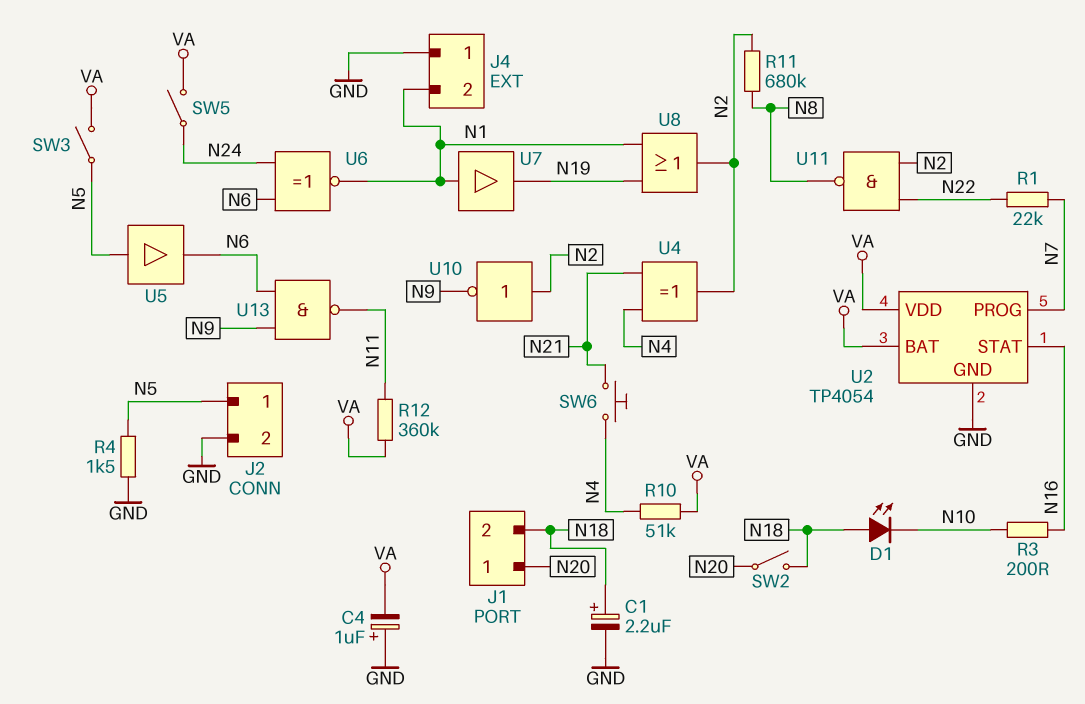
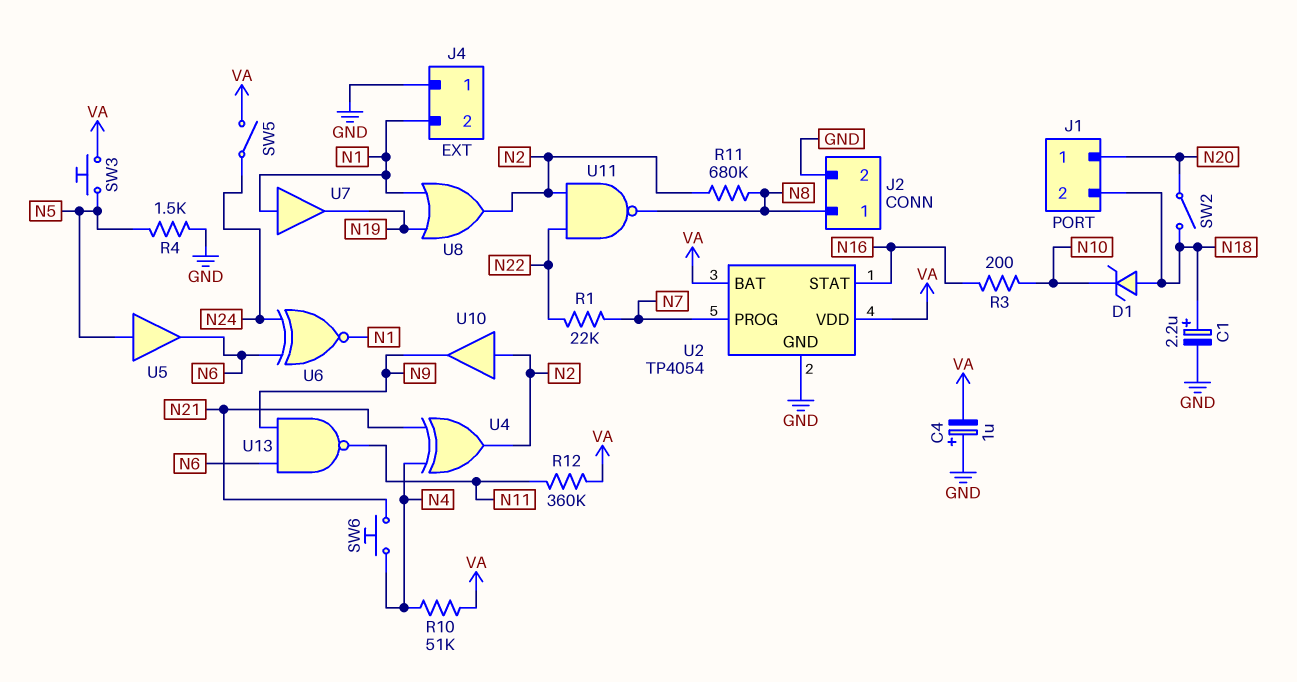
D1: LED (A N18, K N10) -> zener (A N18, K N10)
J2 pin 1: N5 -> N8
SW3: switch (N5, VA) -> button (N5, VA)
U10: NOT (in N2, out N9) -> buffer (in N2, out N9)

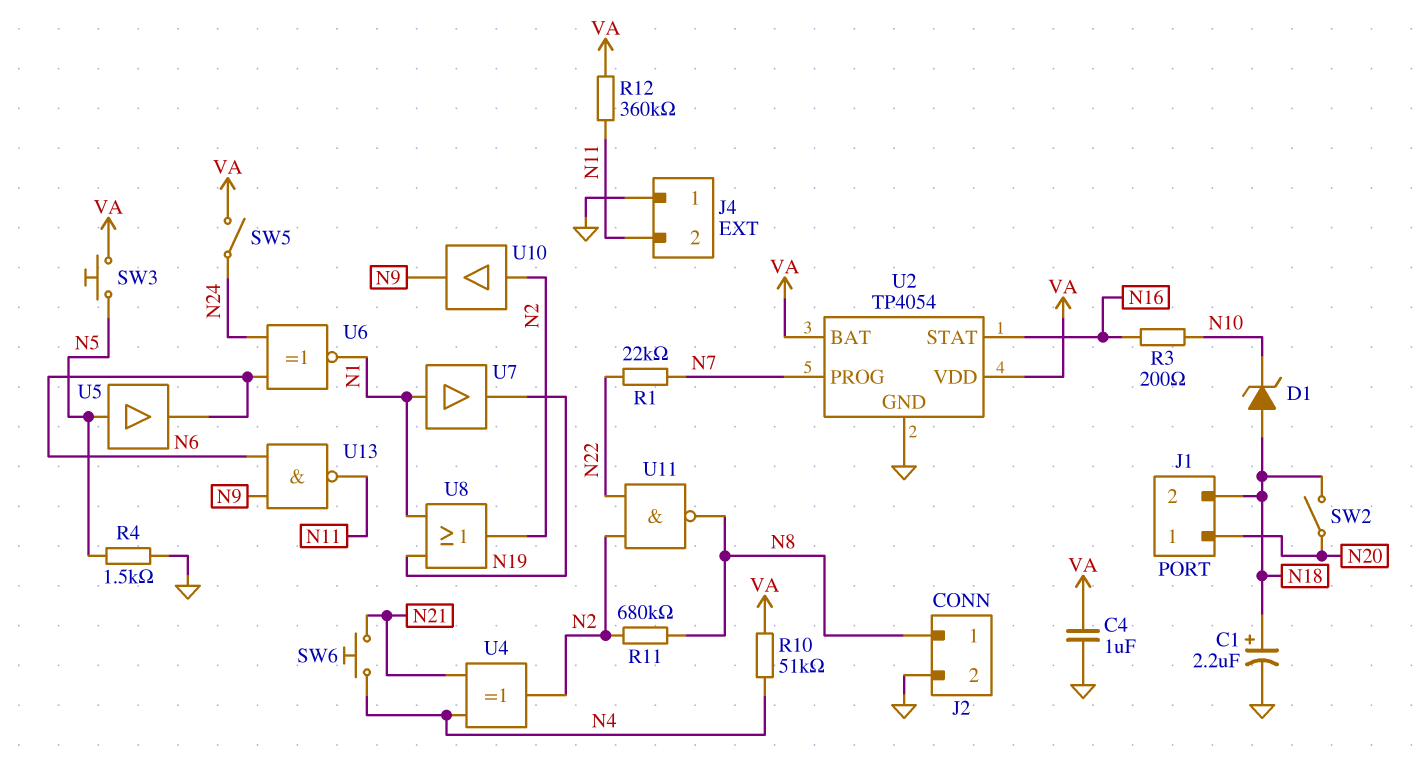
C4: 1uF (plus GND, minus VA) -> 1uF (GND, VA)
J4 pin 2: N1 -> N11

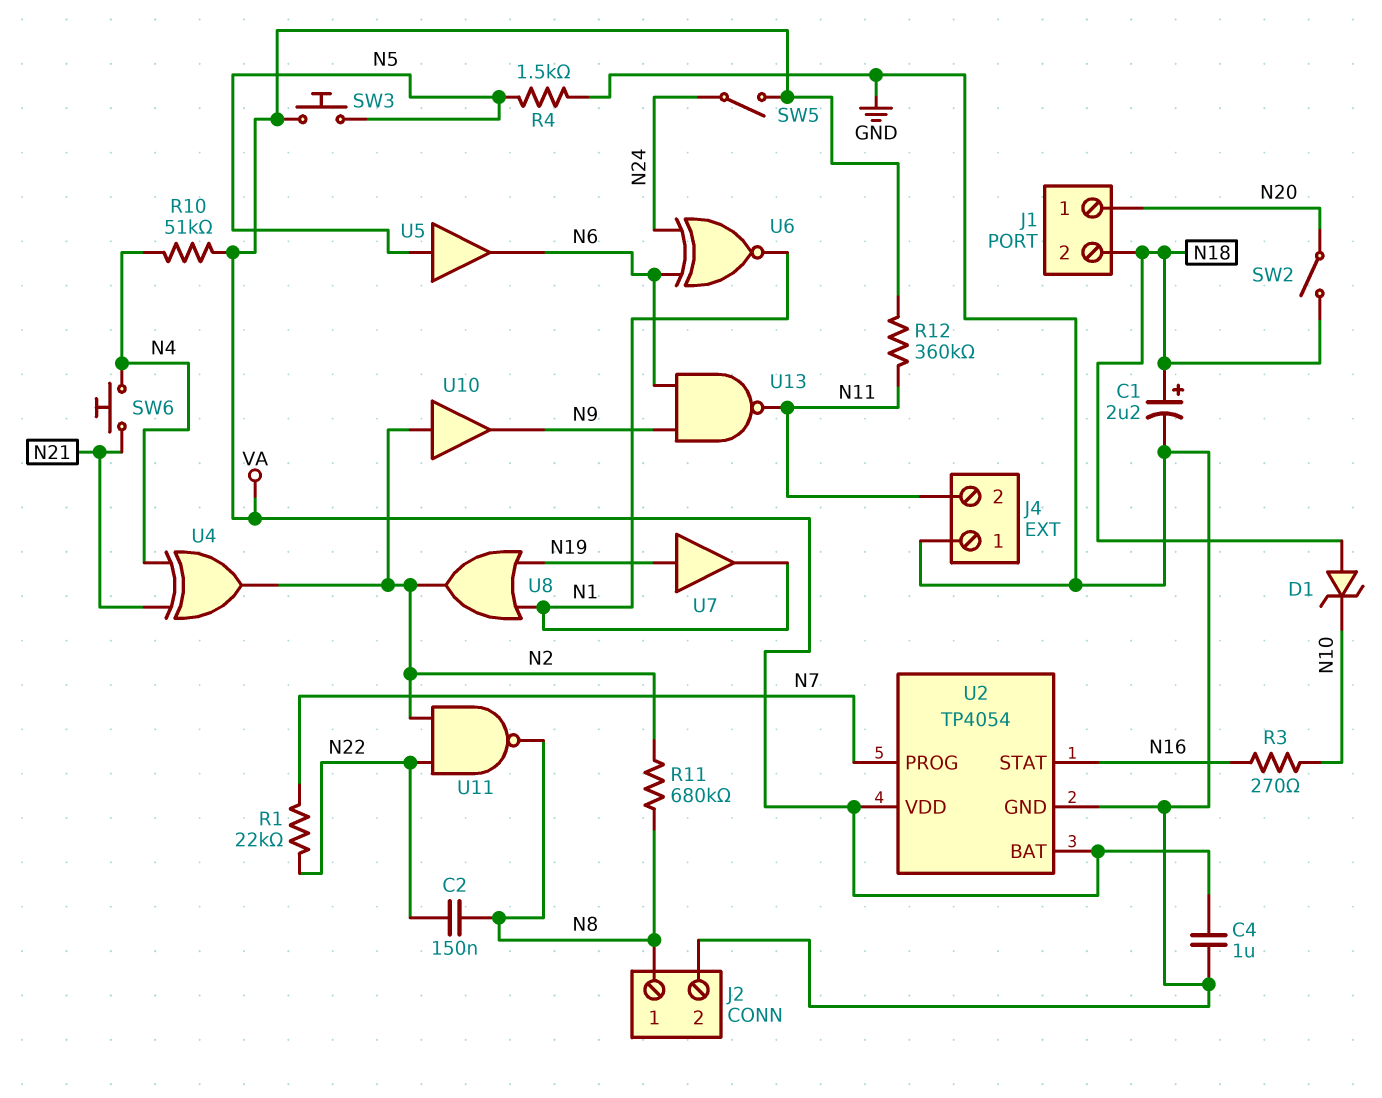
C2: none -> 150nF (N8, N22)
R3: 200 (N10, N16) -> 270 (N10, N16)
U7: buffer (in N1, out N19) -> buffer (in N19, out N1)

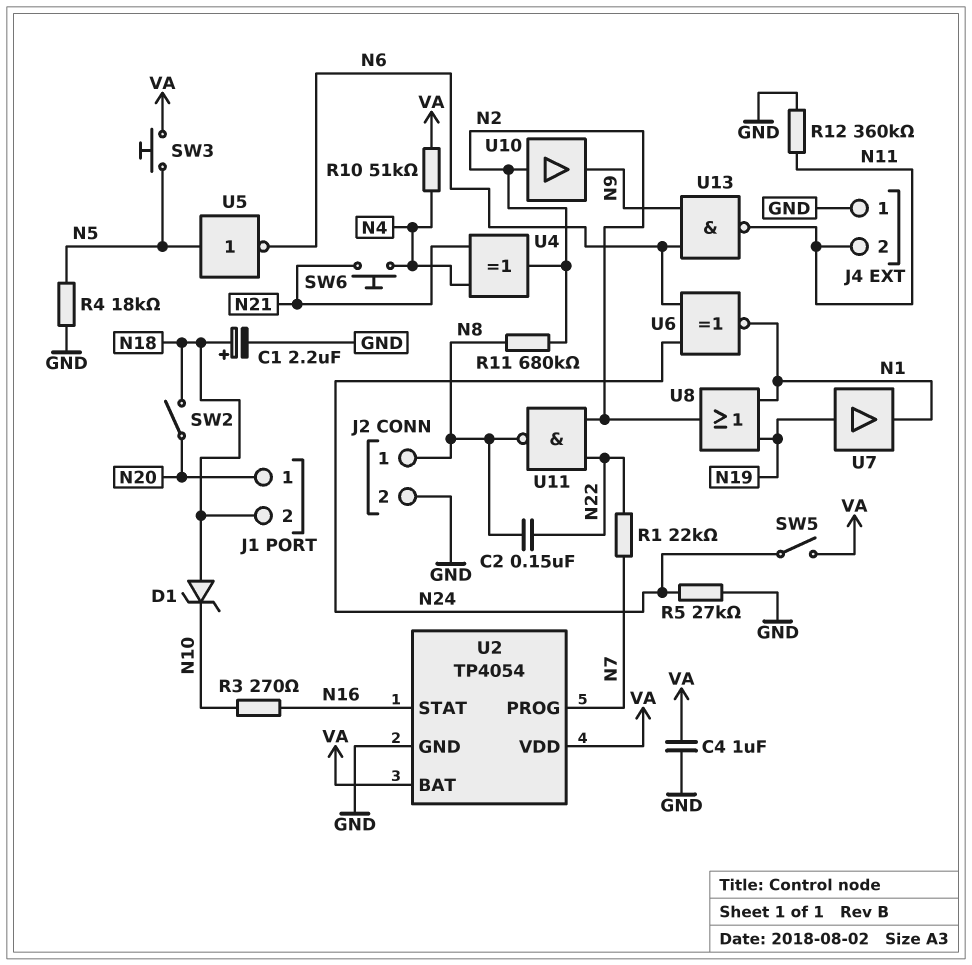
R4: 1.5k (GND, N5) -> 18k (GND, N5)
R5: none -> 27k (GND, N24)
R12: 360k (N11, VA) -> 360k (GND, N11)
U5: buffer (in N5, out N6) -> NOT (in N5, out N6)

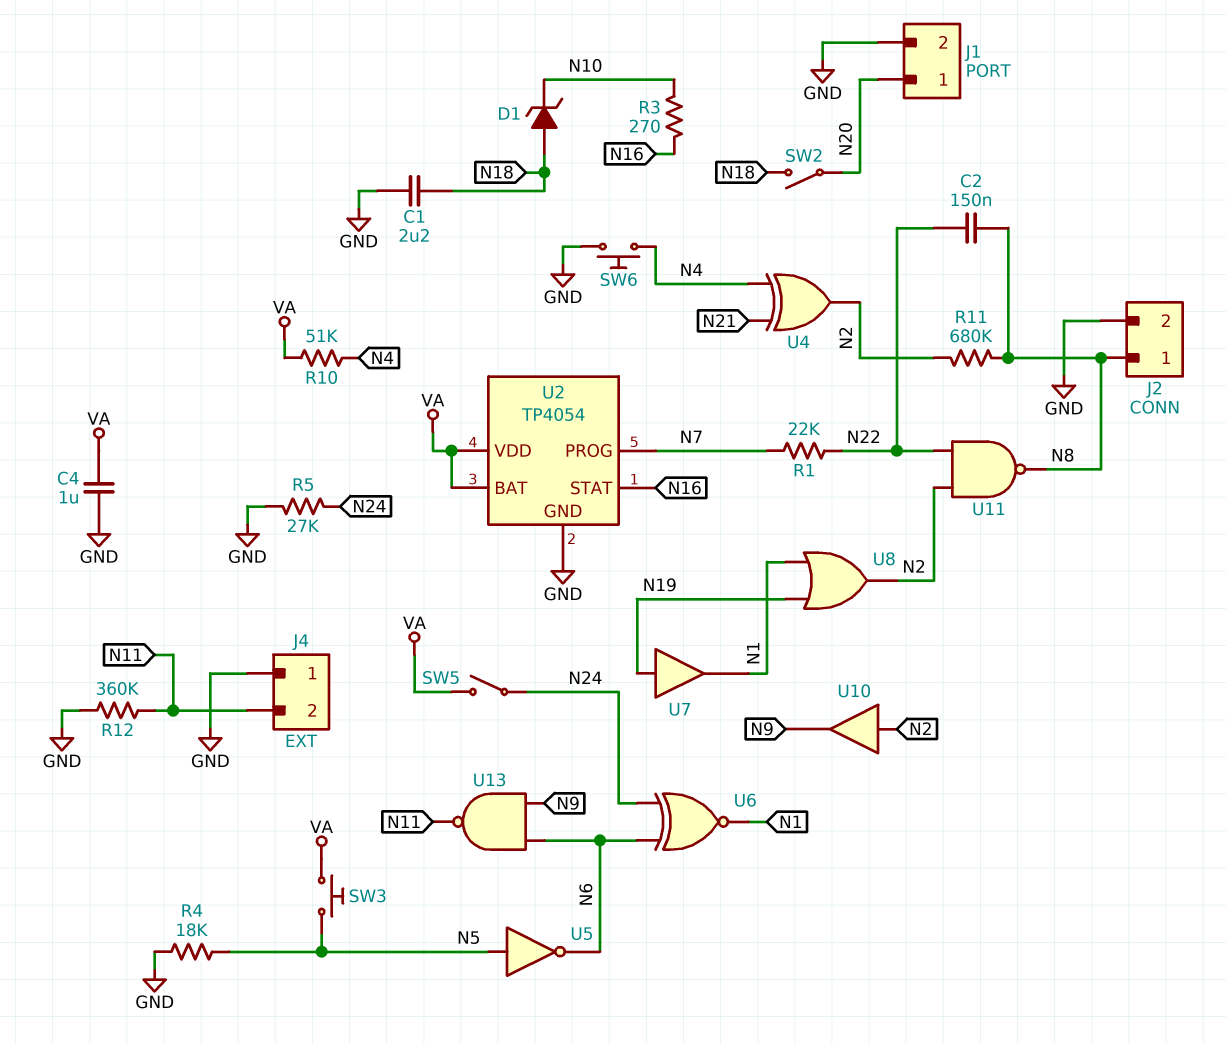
C1: 2.2uF (plus N18, minus GND) -> 2.2uF (GND, N18)
J1 pin 2: N18 -> GND
SW6: button (N4, N21) -> button (GND, N4)

